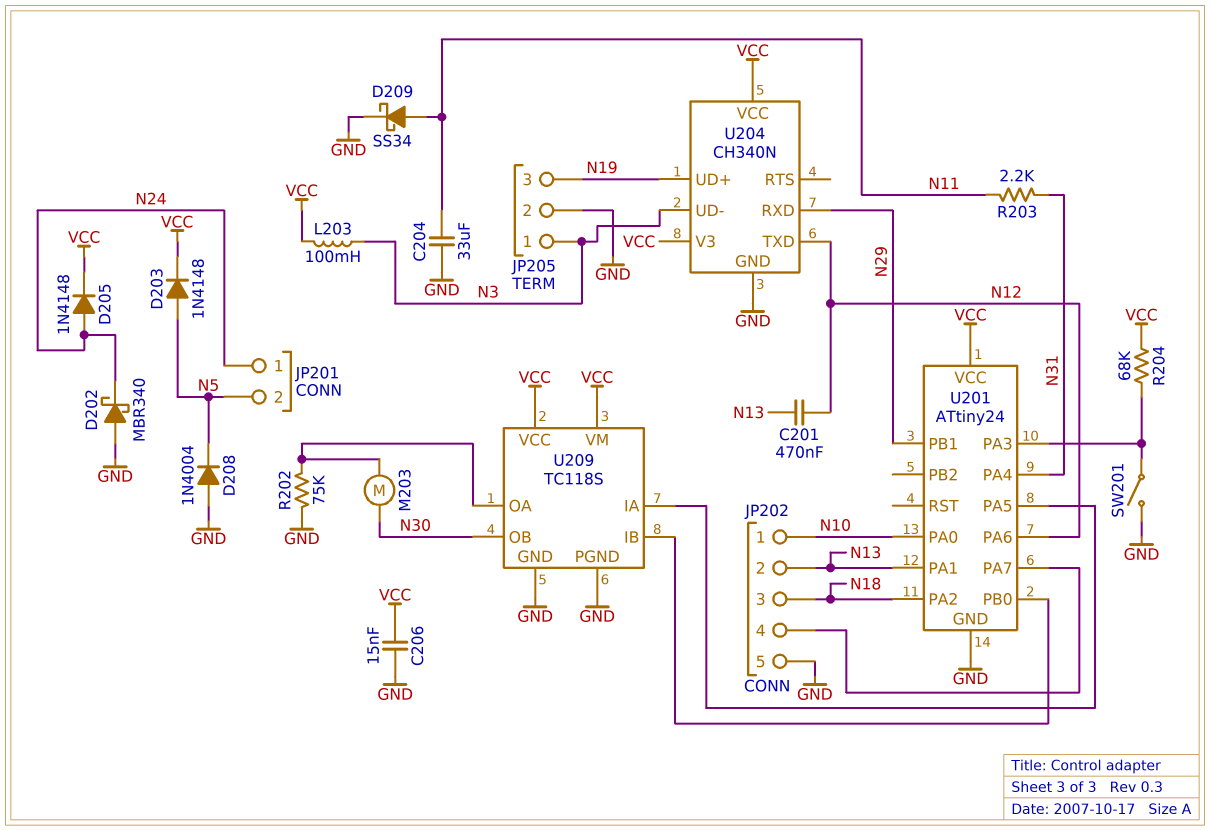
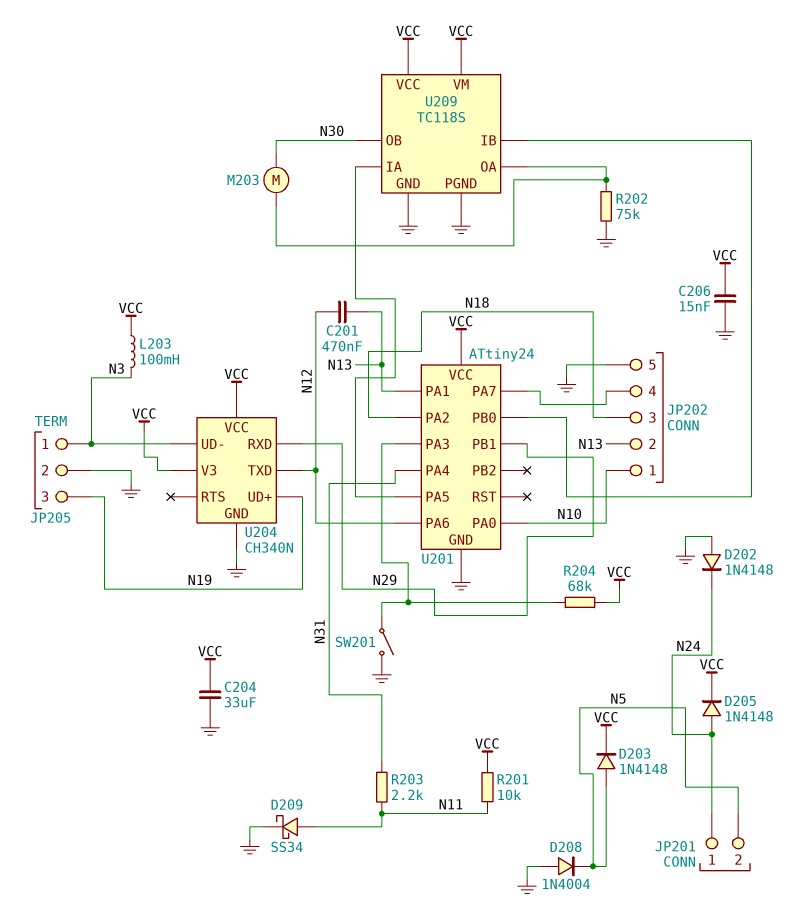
C204: 33uF (GND, N11) -> 33uF (GND, VCC)
D202: schottky MBR340 (A GND, K N24) -> diode 1N4148 (A GND, K N24)
R201: none -> 10k (N11, VCC)

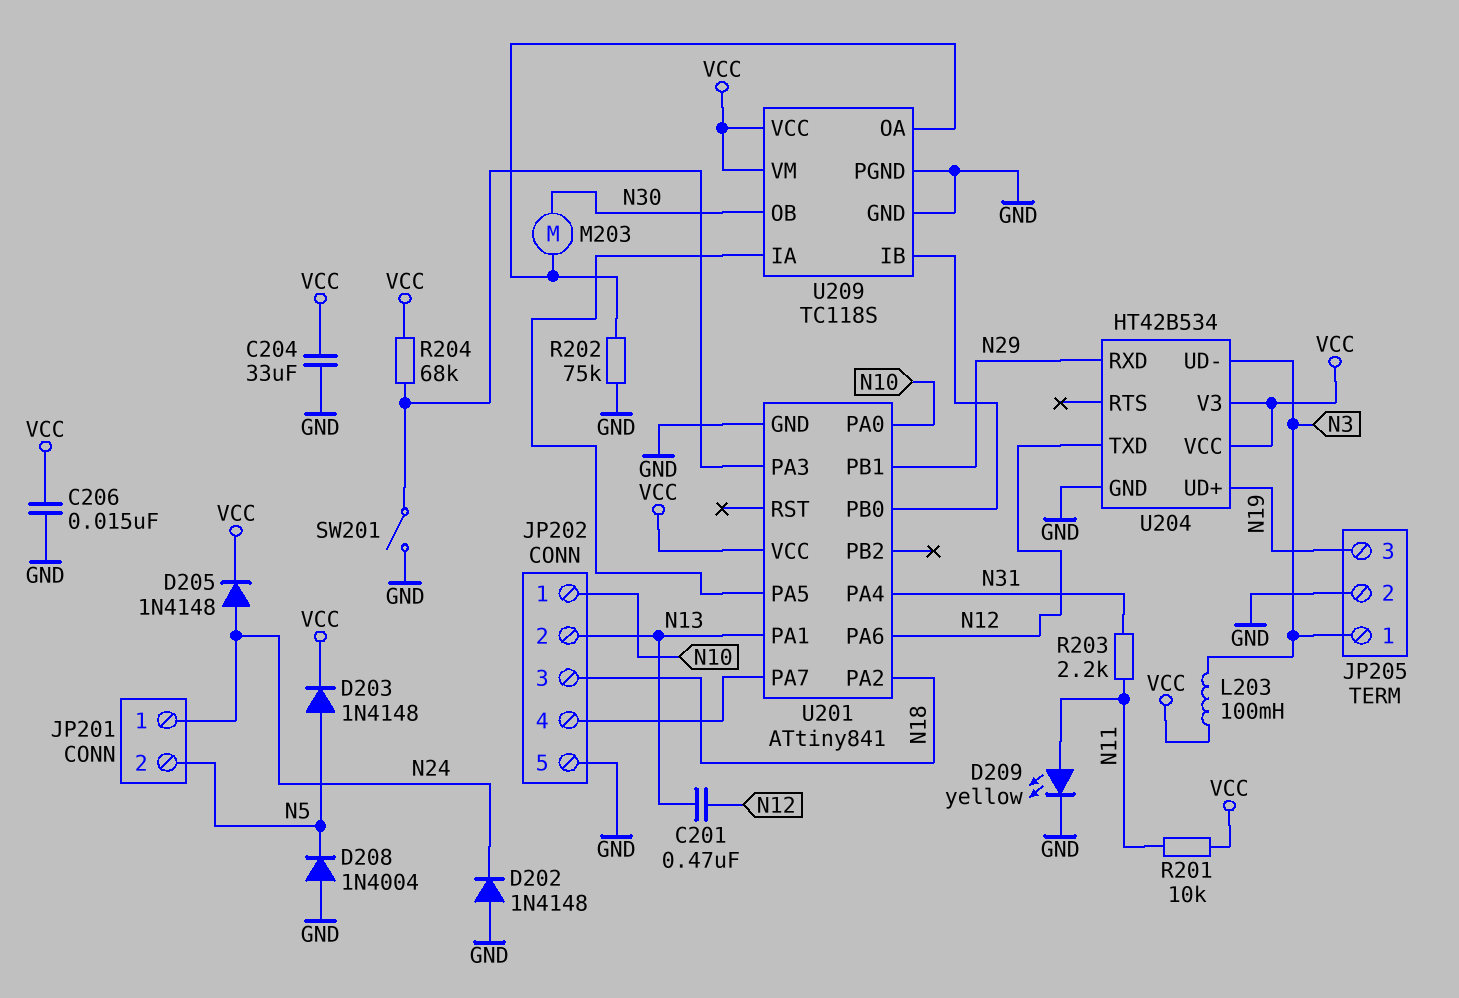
D209: schottky SS34 (A N11, K GND) -> LED yellow (A N11, K GND)
U201: ATtiny24 -> ATtiny841
U204: CH340N -> HT42B534

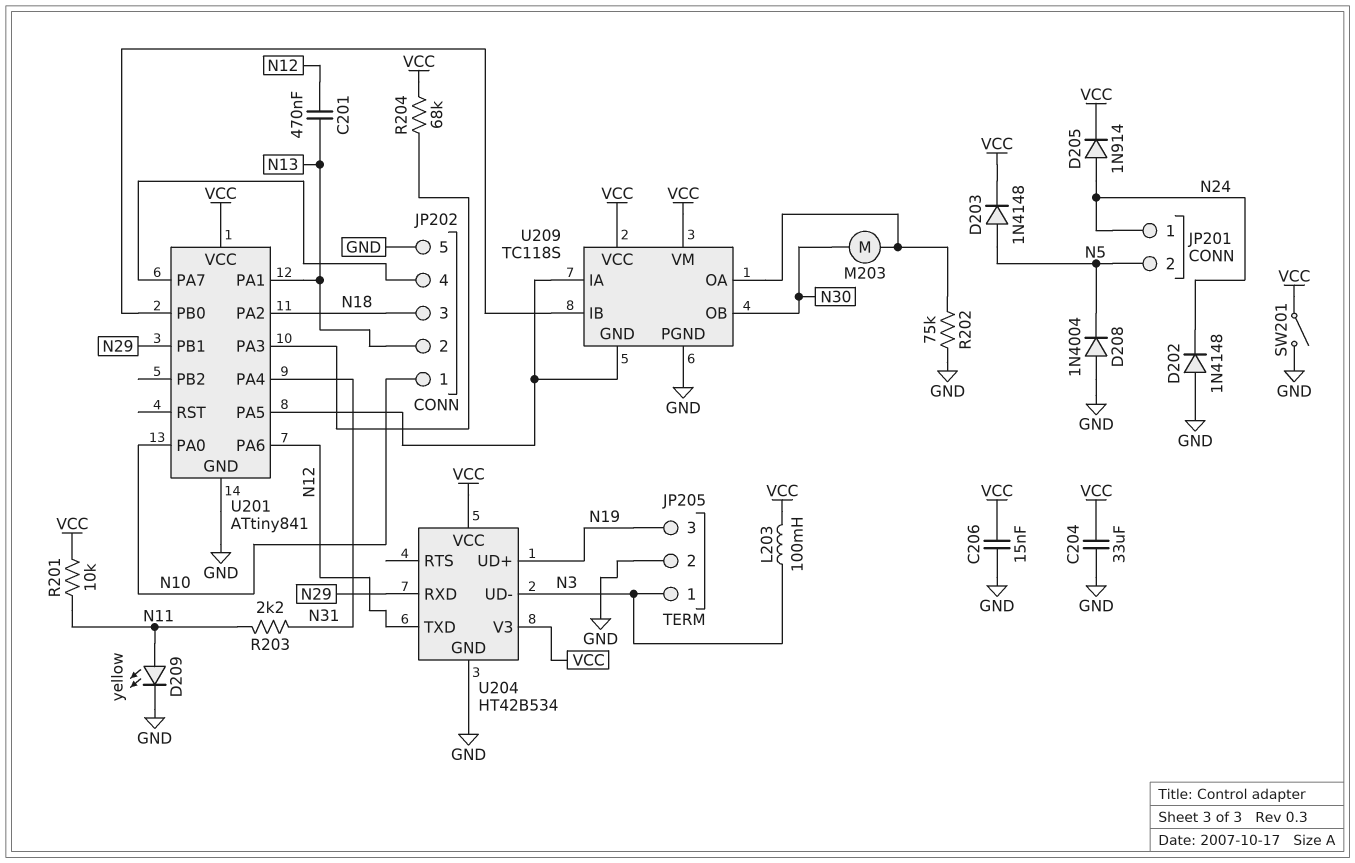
D205: diode 1N4148 (A N24, K VCC) -> diode 1N914 (A N24, K VCC)
SW201: switch (GND, U201/PA3) -> switch (GND, VCC)
U209 pin GND: GND -> U201/PA5

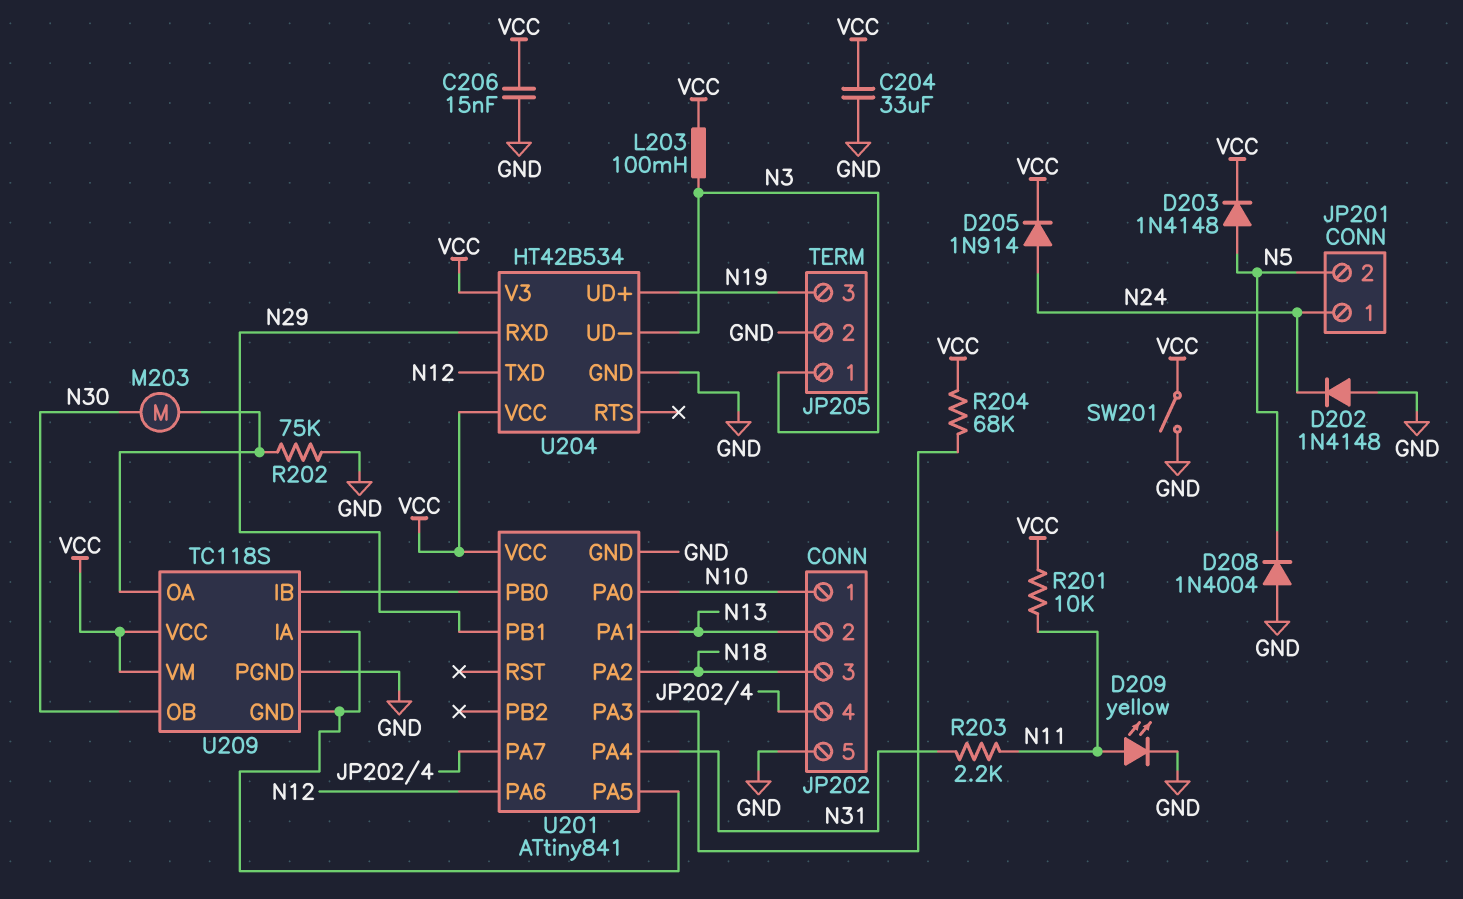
C201: 470nF (N12, N13) -> none

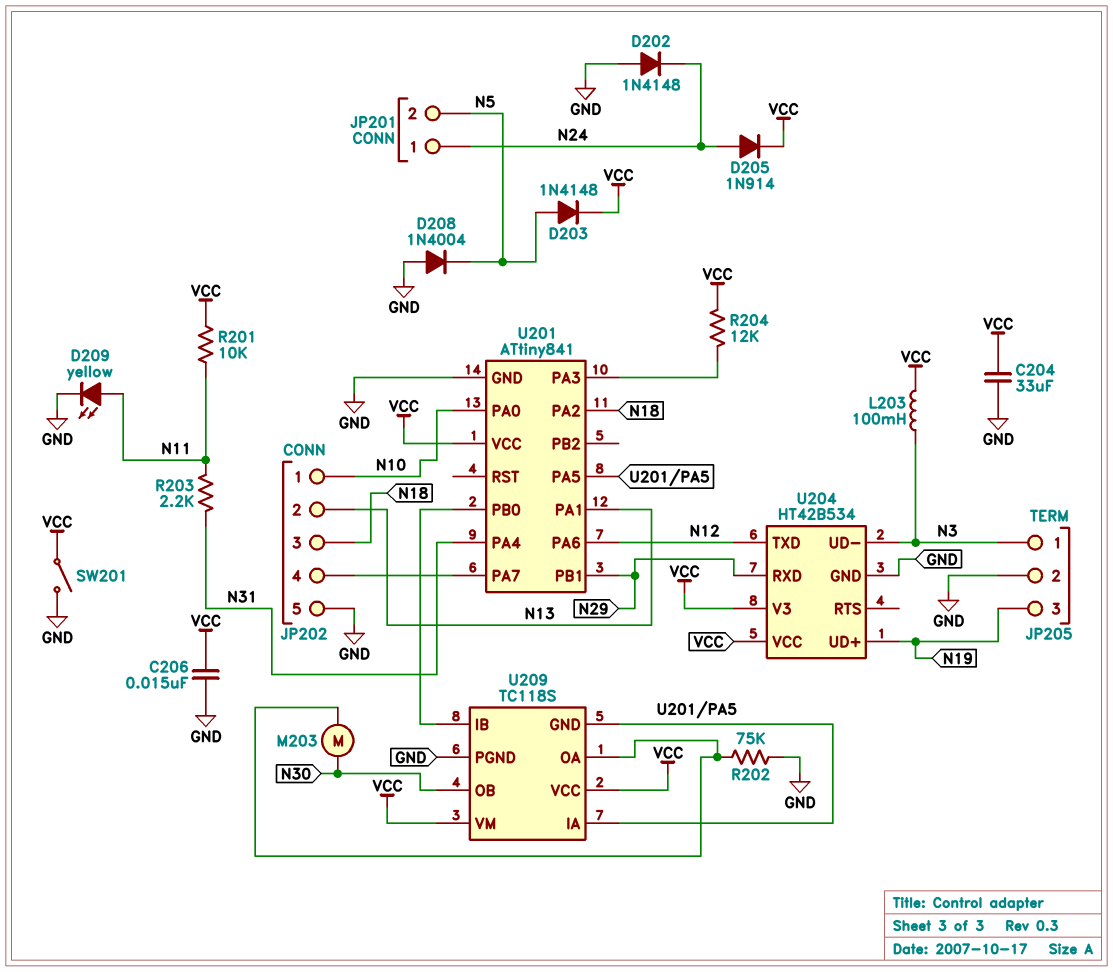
R204: 68k (U201/PA3, VCC) -> 12k (U201/PA3, VCC)

